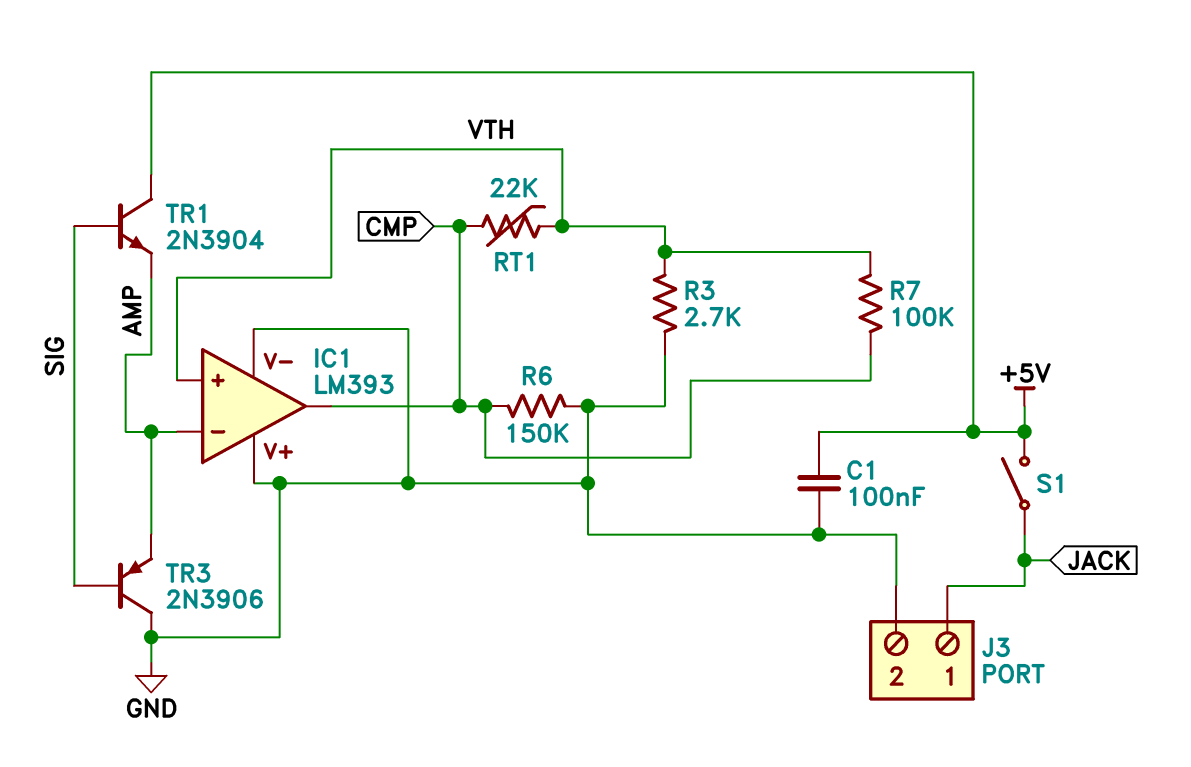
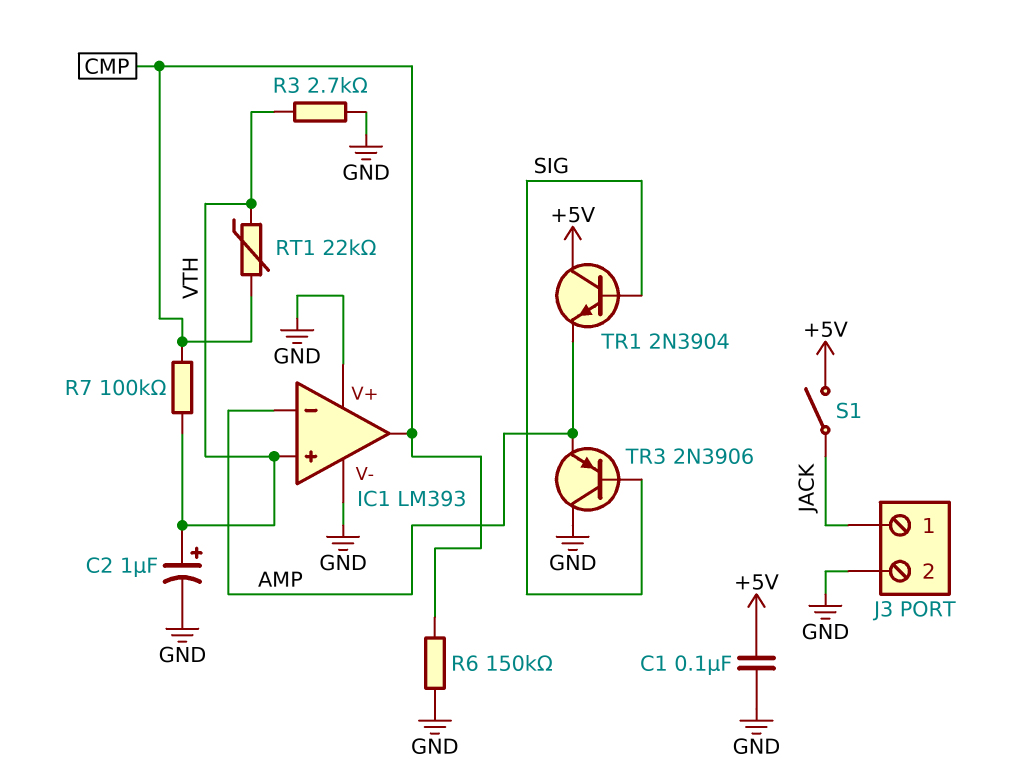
C2: none -> 1uF (plus VTH, minus GND)

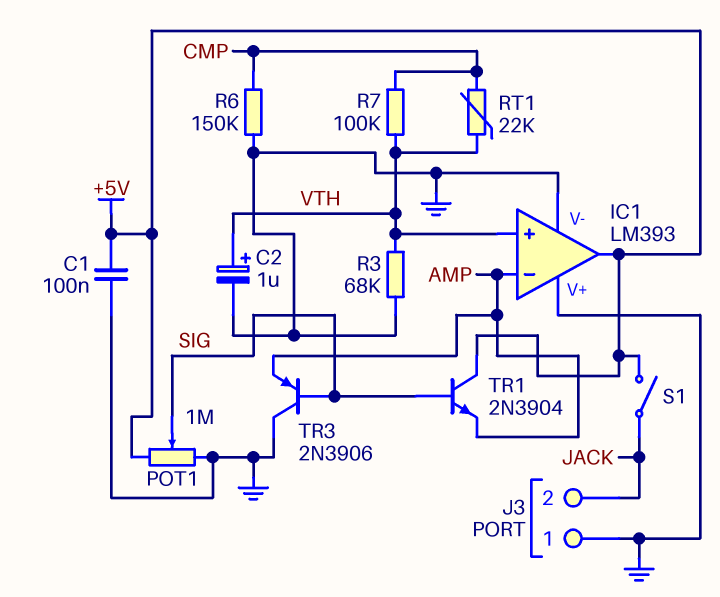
IC1 pin out: CMP -> +5V
J3 pin 1: JACK -> GND
J3 pin 2: GND -> JACK
POT1: none -> 1M (+5V, GND, wiper SIG)
R3: 2.7k (GND, VTH) -> 68k (GND, VTH)

